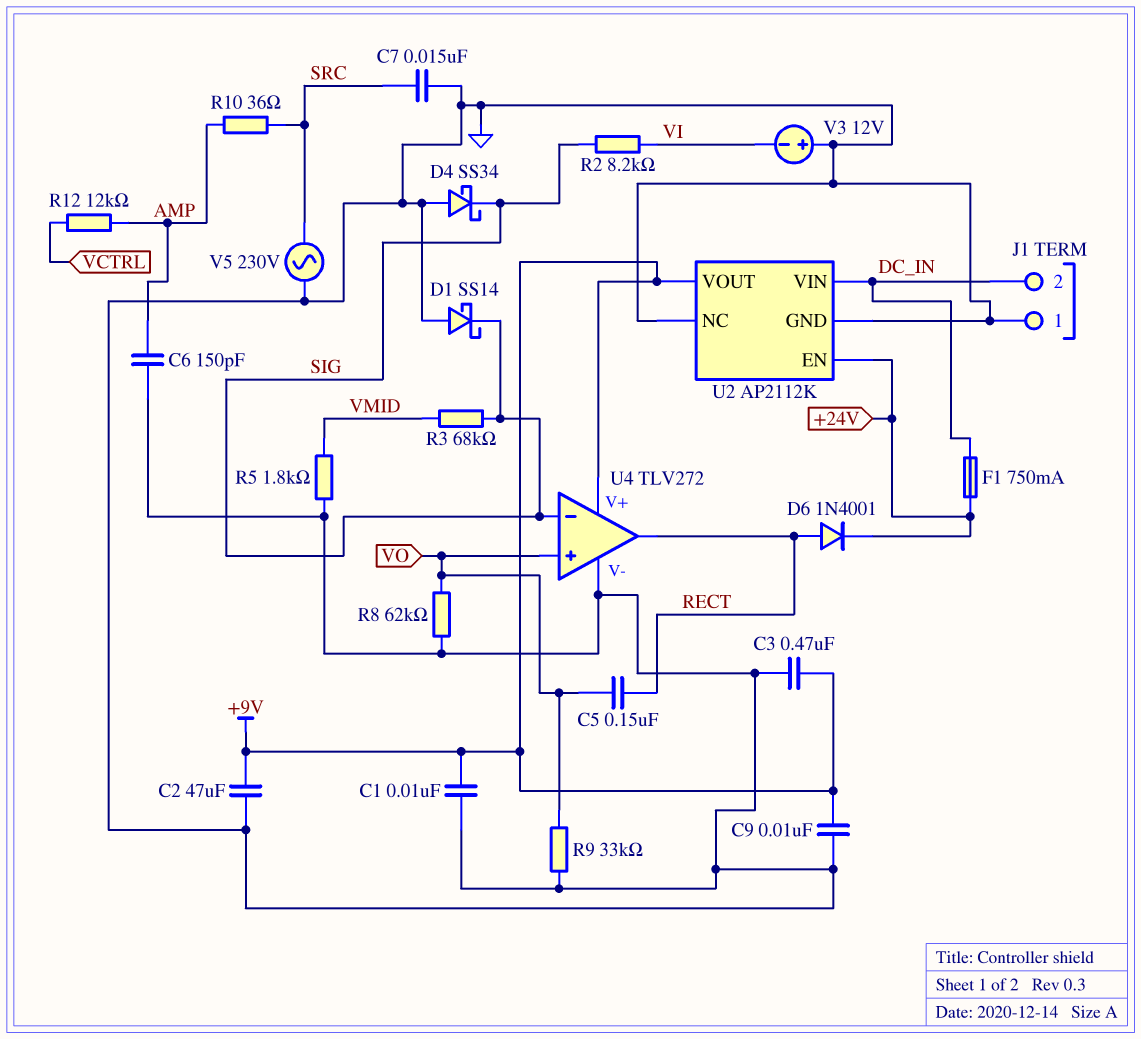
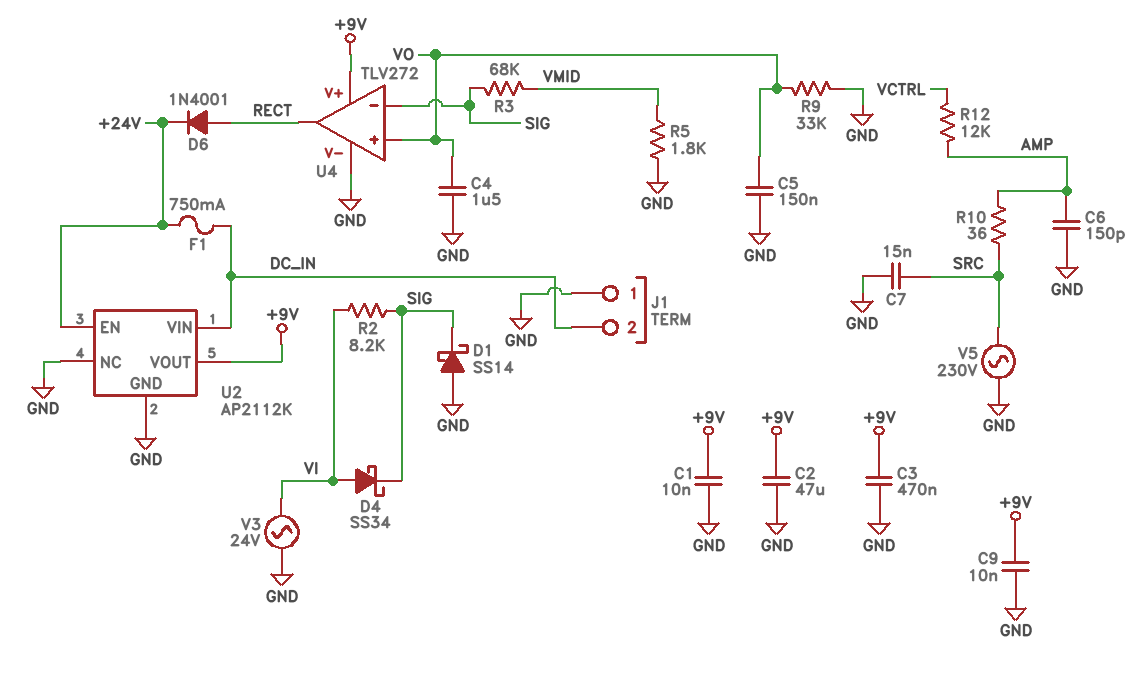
C4: none -> 1.5uF (GND, VO)
C5: 150nF (RECT, VO) -> 150nF (GND, VO)
D4: schottky SS34 (A GND, K SIG) -> schottky SS34 (A VI, K SIG)
R8: 62k (GND, VO) -> none
V3: 12V (plus GND, minus VI) -> AC 24V (GND, VI)

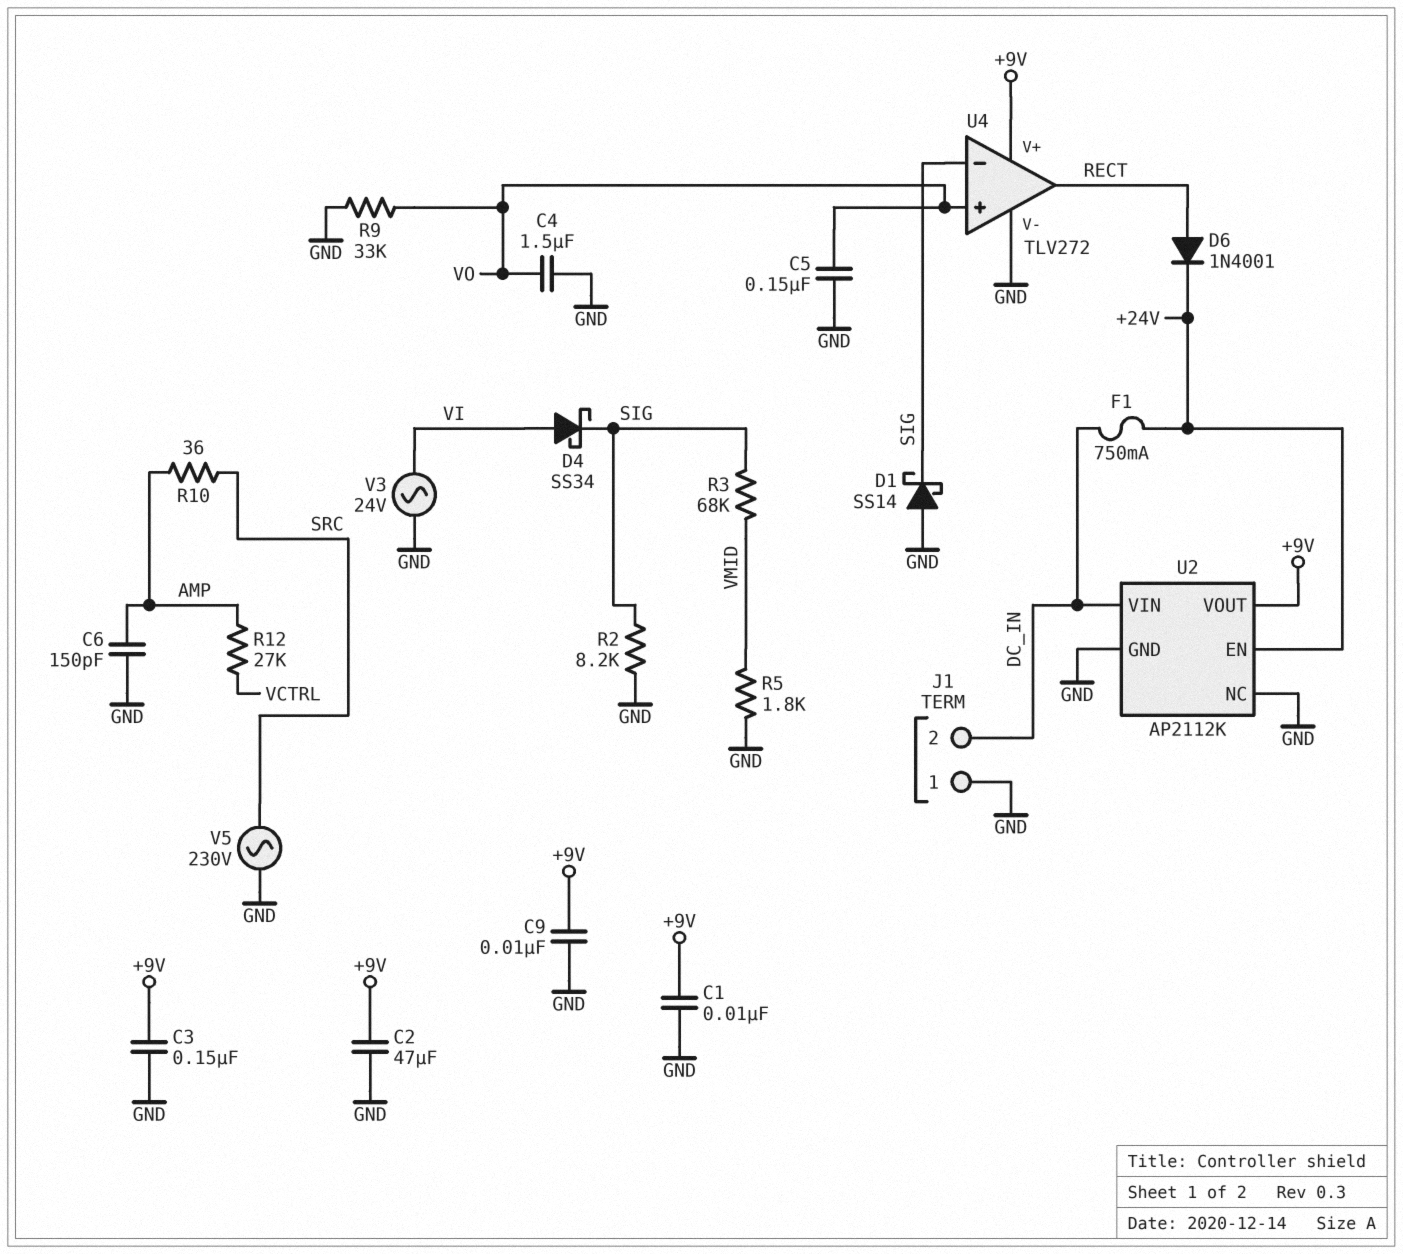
C3: 470nF (+9V, GND) -> 150nF (+9V, GND)
C7: 15nF (GND, SRC) -> none
R2: 8.2k (SIG, VI) -> 8.2k (GND, SIG)
R12: 12k (AMP, VCTRL) -> 27k (AMP, VCTRL)

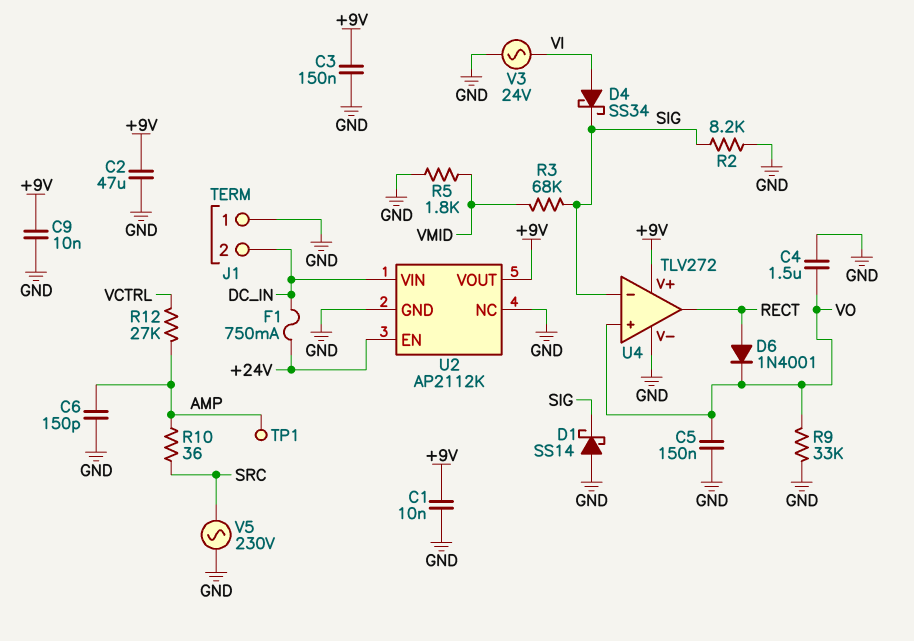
D6: diode 1N4001 (A RECT, K +24V) -> diode 1N4001 (A RECT, K VO)
TP1: none -> test point (AMP)

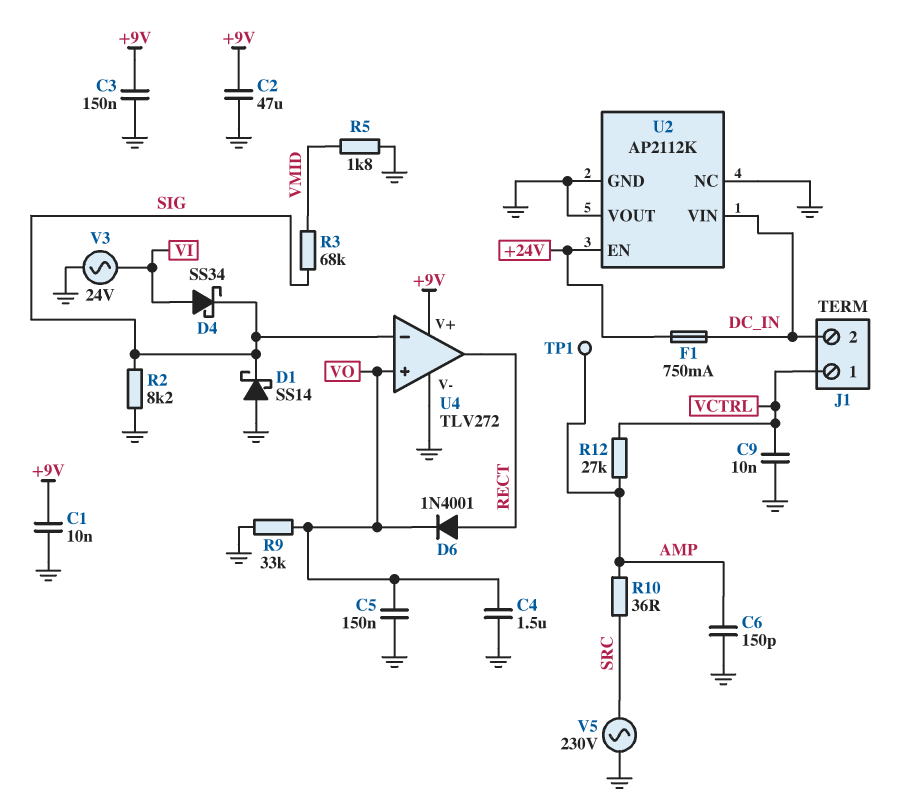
C9: 10nF (+9V, GND) -> 10nF (GND, VCTRL)
J1 pin 1: GND -> VCTRL
U2 pin VOUT: +9V -> GND

